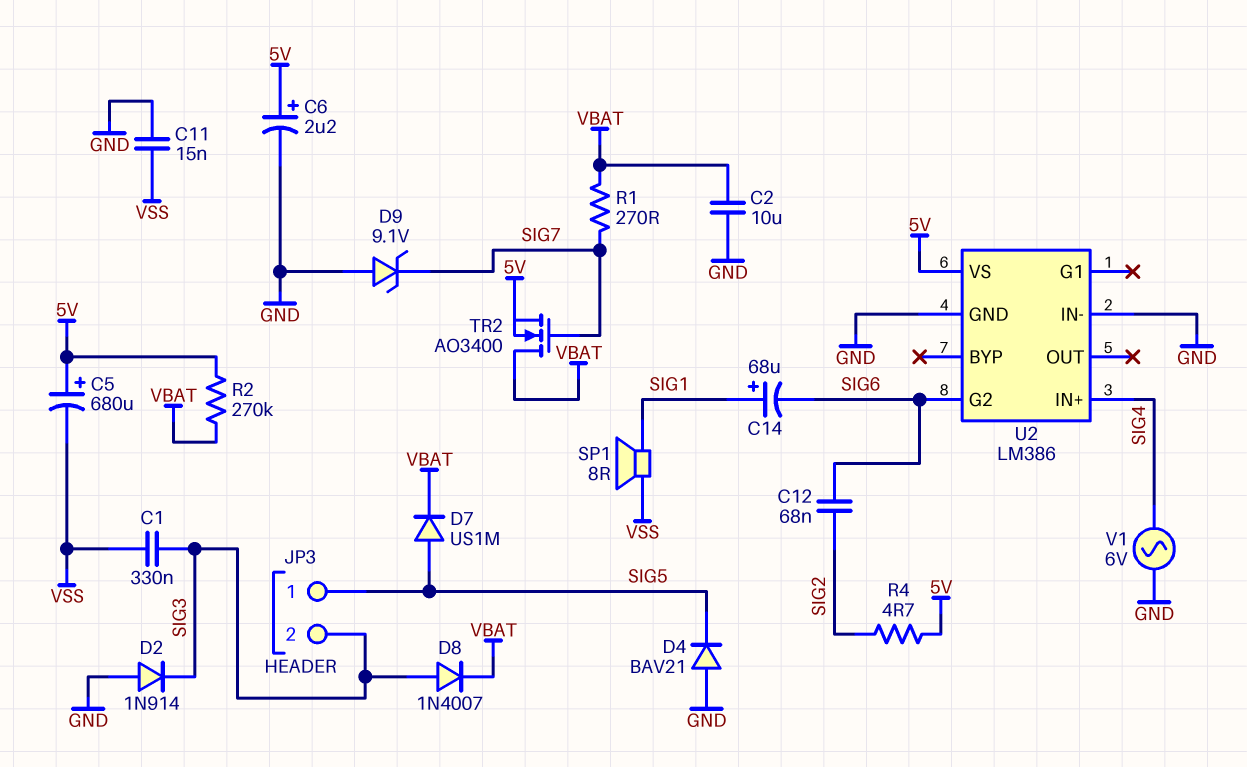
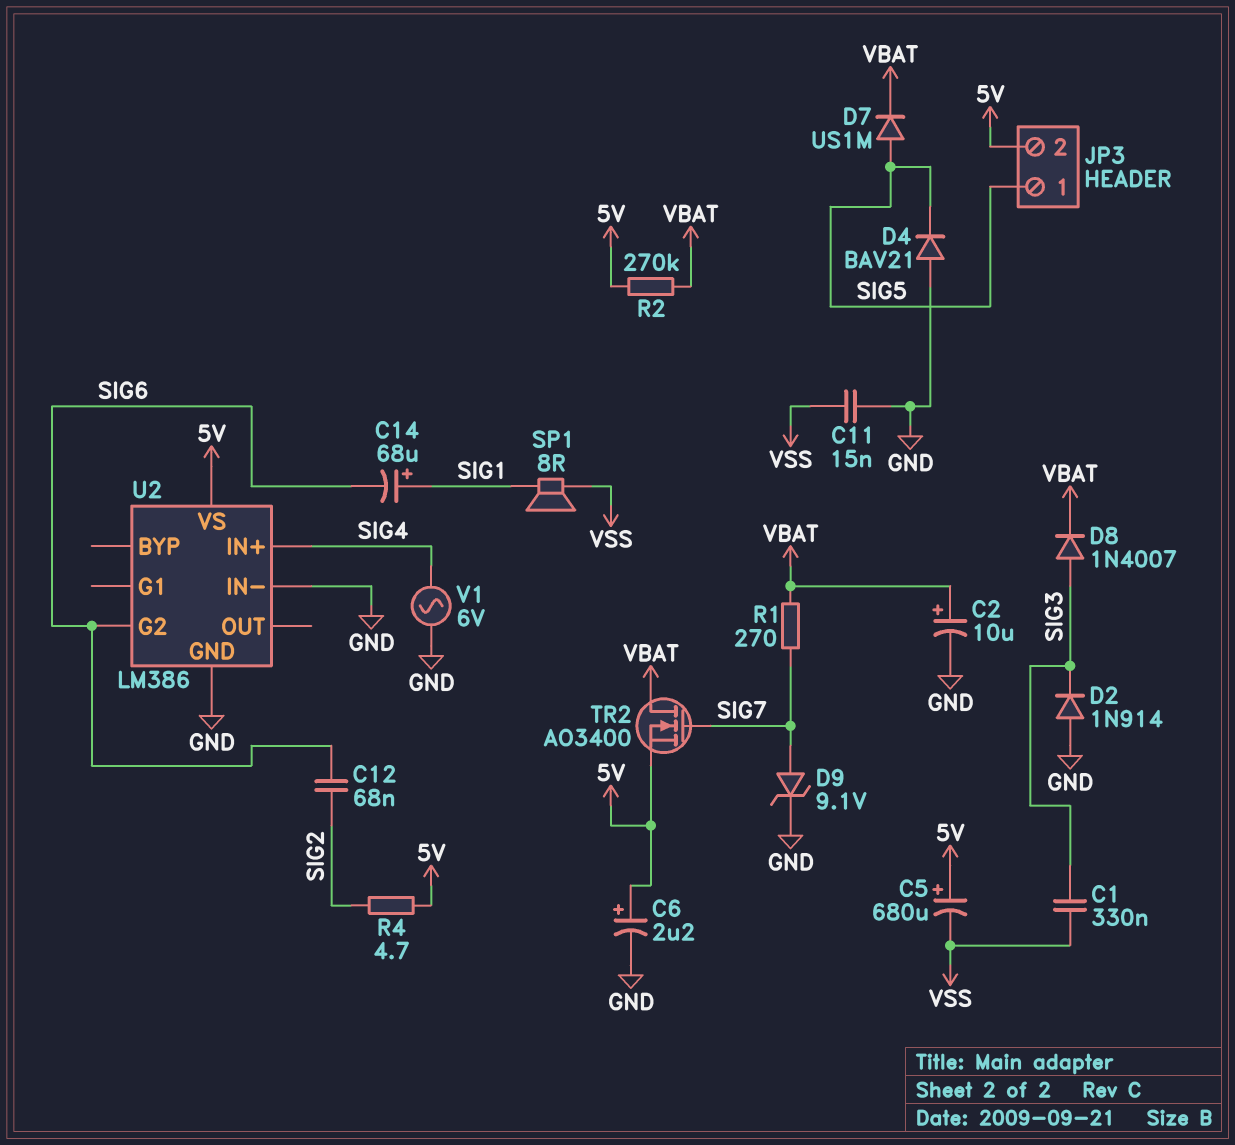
C2: 10uF (GND, VBAT) -> 10uF (plus VBAT, minus GND)
D9: zener 9.1V (A GND, K SIG7) -> zener 9.1V (A SIG7, K GND)
JP3 pin 2: SIG3 -> 5V

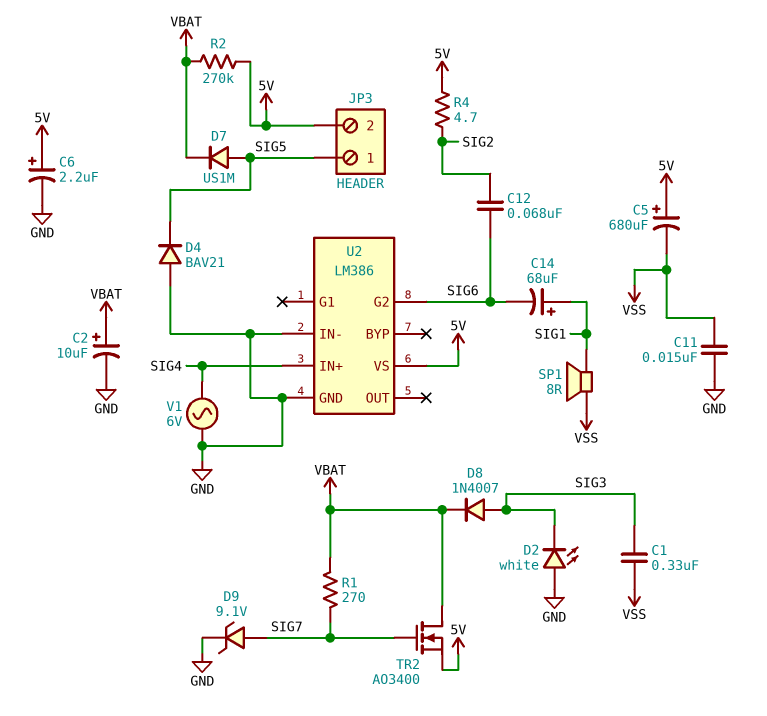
D2: diode 1N914 (A GND, K SIG3) -> LED white (A GND, K SIG3)

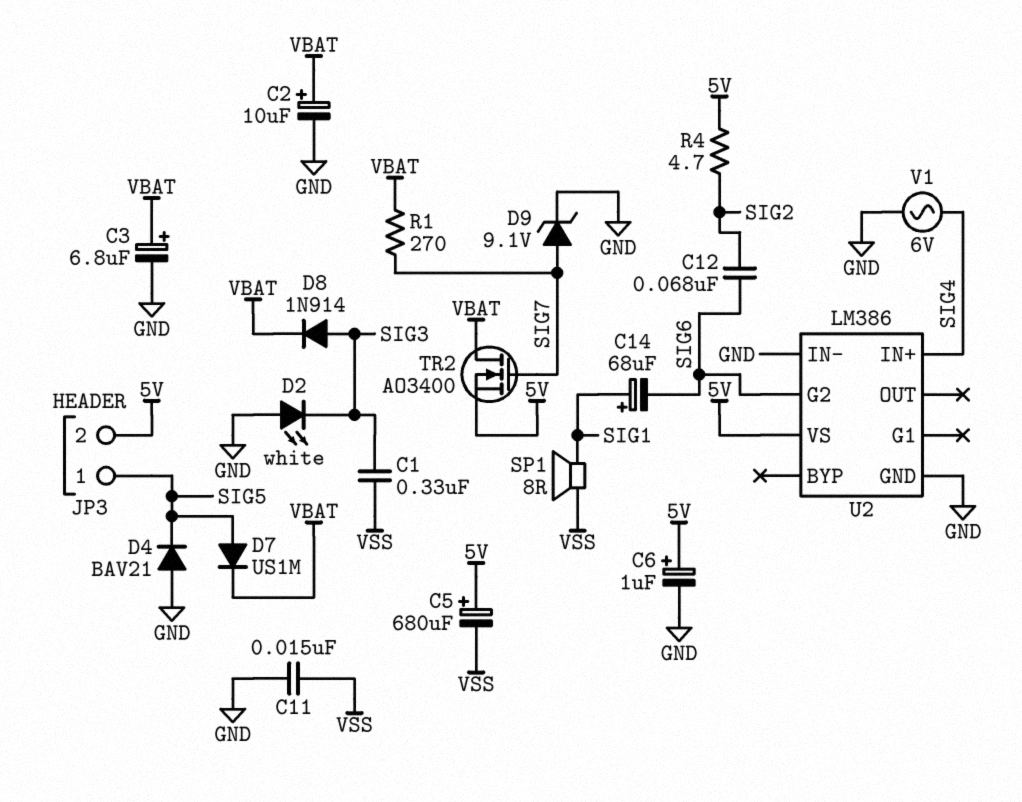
C3: none -> 6.8uF (plus VBAT, minus GND)
C6: 2.2uF (plus 5V, minus GND) -> 1uF (plus 5V, minus GND)
D8: diode 1N4007 (A SIG3, K VBAT) -> diode 1N914 (A SIG3, K VBAT)
R2: 270k (5V, VBAT) -> none

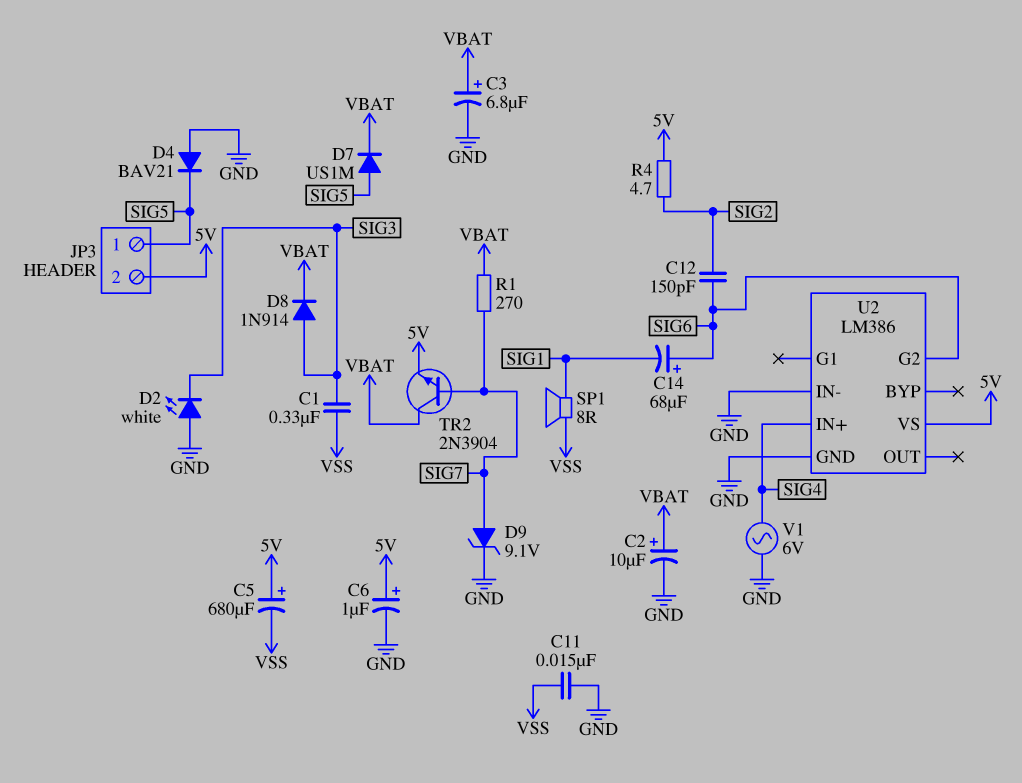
C12: 68nF (SIG2, SIG6) -> 150pF (SIG2, SIG6)
C14: 68uF (plus SIG1, minus SIG6) -> 68uF (plus SIG6, minus SIG1)
TR2: NMOS AO3400 (G SIG7, D VBAT, S 5V) -> NPN 2N3904 (B SIG7, C VBAT, E 5V)

